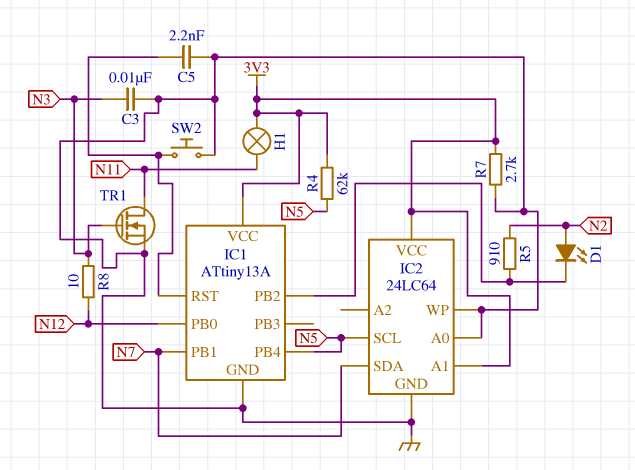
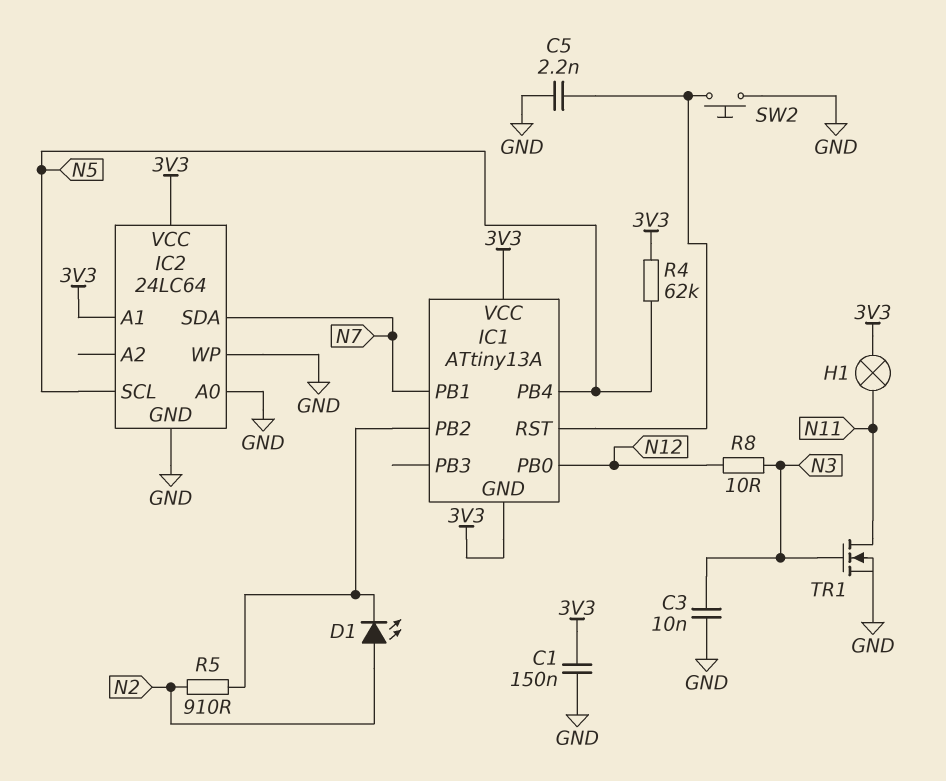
C1: none -> 150nF (3V3, GND)
IC1 pin GND: GND -> 3V3
R7: 2.7k (3V3, GND) -> none

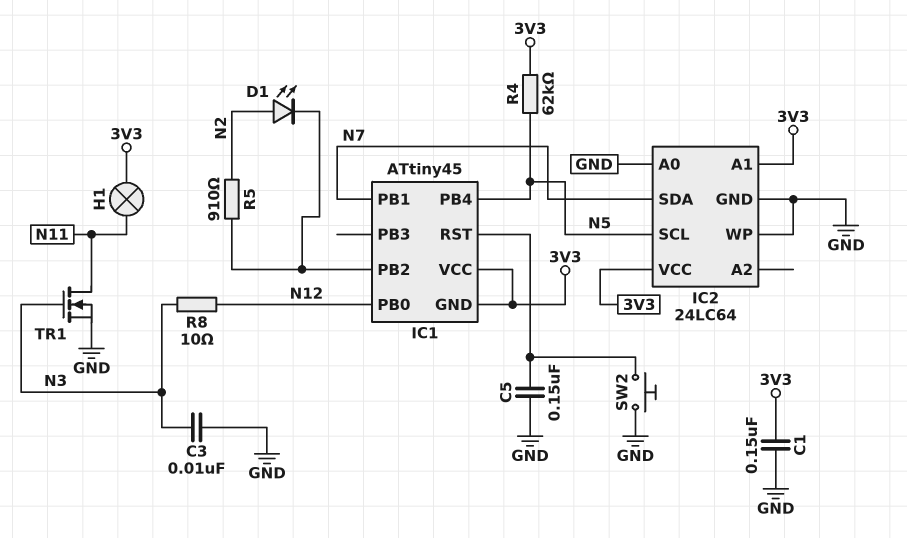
C5: 2.2nF (GND, IC1/RST) -> 150nF (GND, IC1/RST)
IC1: ATtiny13A -> ATtiny45

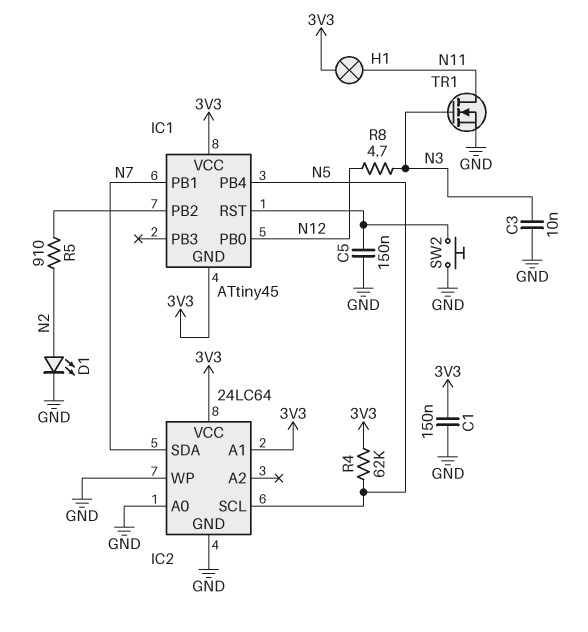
D1: LED (A N2, K IC1/PB2) -> LED (A N2, K GND)
R8: 10 (N3, N12) -> 4.7 (N3, N12)

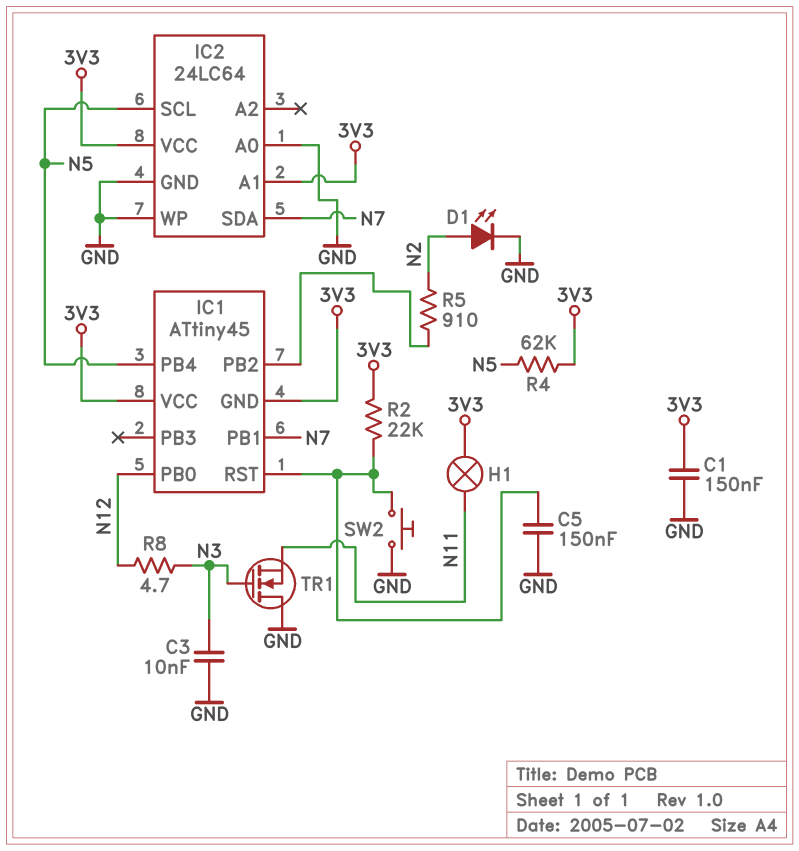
R2: none -> 22k (3V3, IC1/RST)
TR1: NMOS (G N3, D N11, S GND) -> NMOS (G N3, D GND, S N11)

